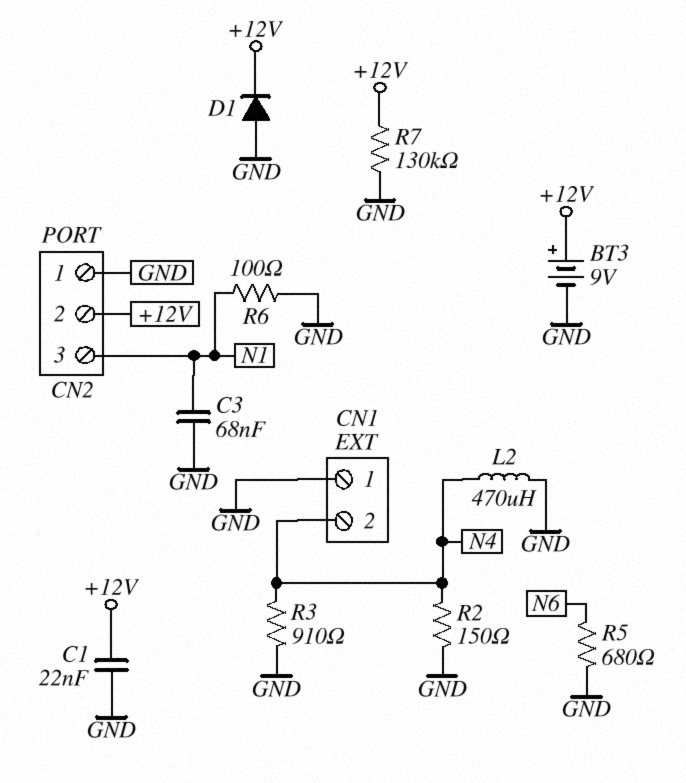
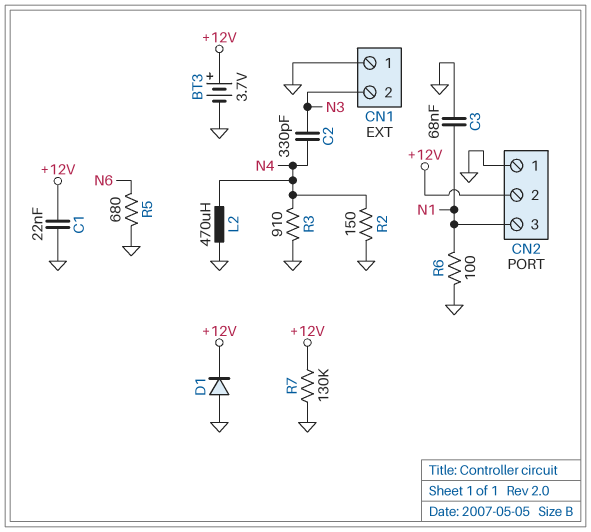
BT3: 9V (plus +12V, minus GND) -> 3.7V (plus +12V, minus GND)
C2: none -> 330pF (N3, N4)
CN1 pin 2: N4 -> N3

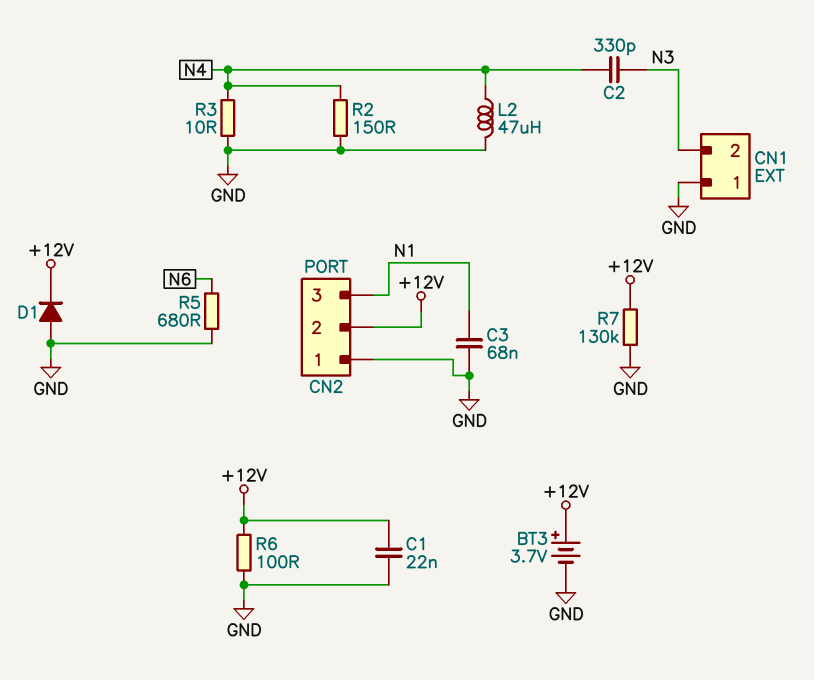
L2: 470uH (GND, N4) -> 47uH (GND, N4)
R3: 910 (GND, N4) -> 10 (GND, N4)
R6: 100 (GND, N1) -> 100 (+12V, GND)

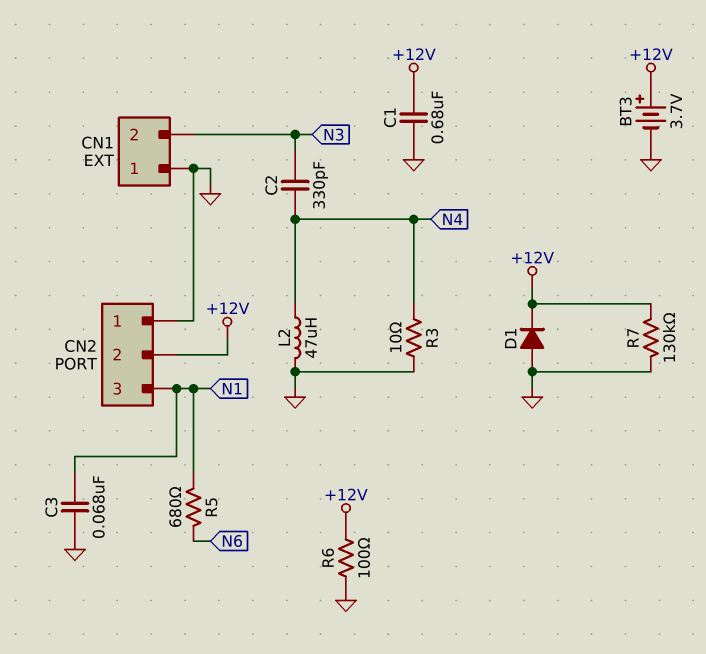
C1: 22nF (+12V, GND) -> 680nF (+12V, GND)
R2: 150 (GND, N4) -> none
R5: 680 (GND, N6) -> 680 (N1, N6)

